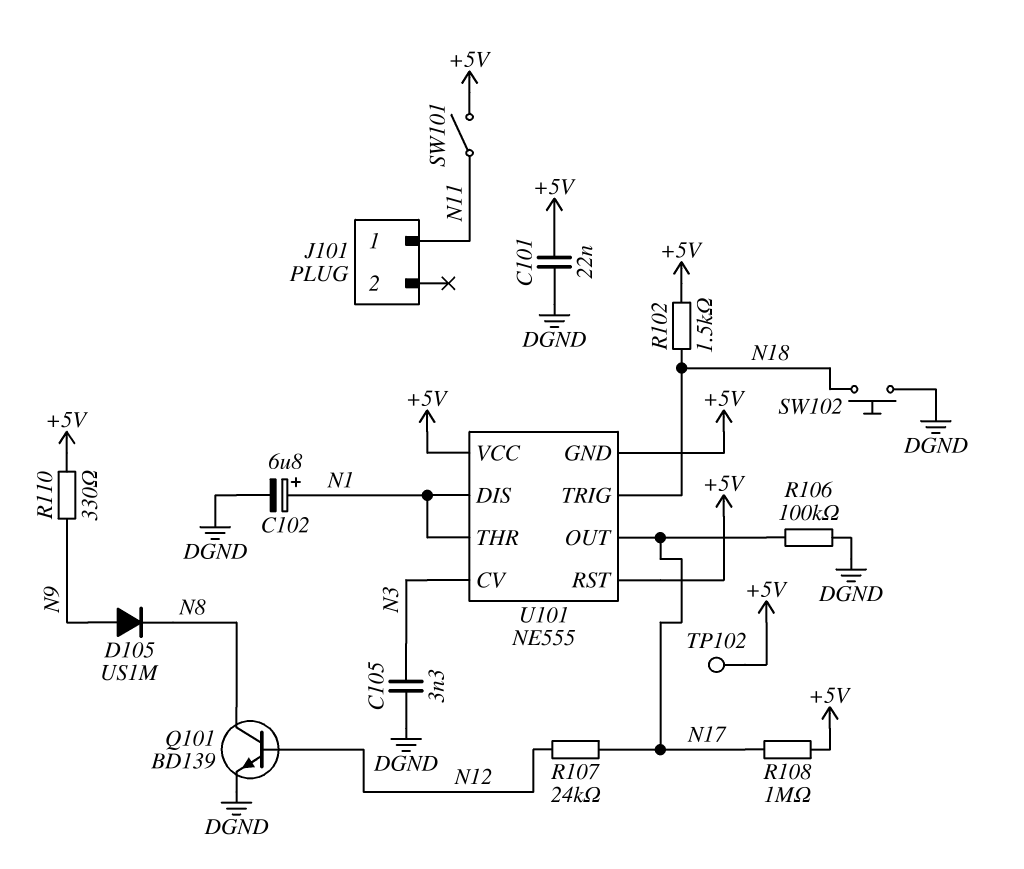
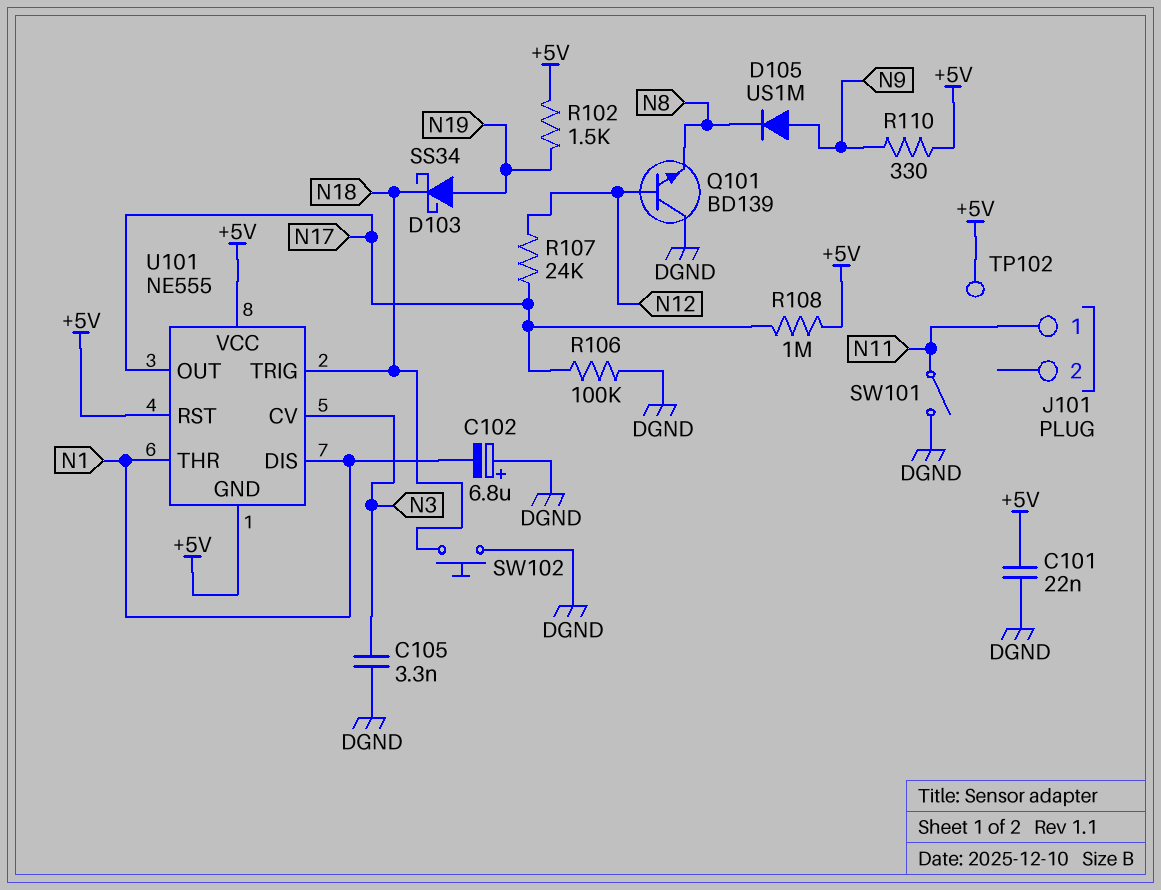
C102: 6.8uF (plus N1, minus DGND) -> 6.8uF (plus DGND, minus N1)
D103: none -> schottky SS34 (A N19, K N18)
Q101: NPN BD139 (B N12, C N8, E DGND) -> NPN BD139 (B N12, C DGND, E N8)
R102: 1.5k (+5V, N18) -> 1.5k (+5V, N19)
SW101: switch (+5V, N11) -> switch (DGND, N11)

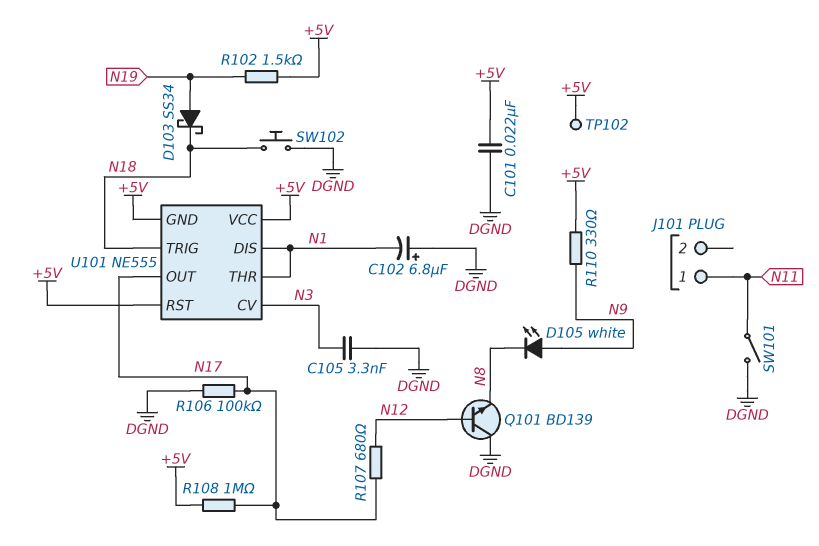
D105: diode US1M (A N9, K N8) -> LED white (A N9, K N8)
R107: 24k (N12, N17) -> 680 (N12, N17)

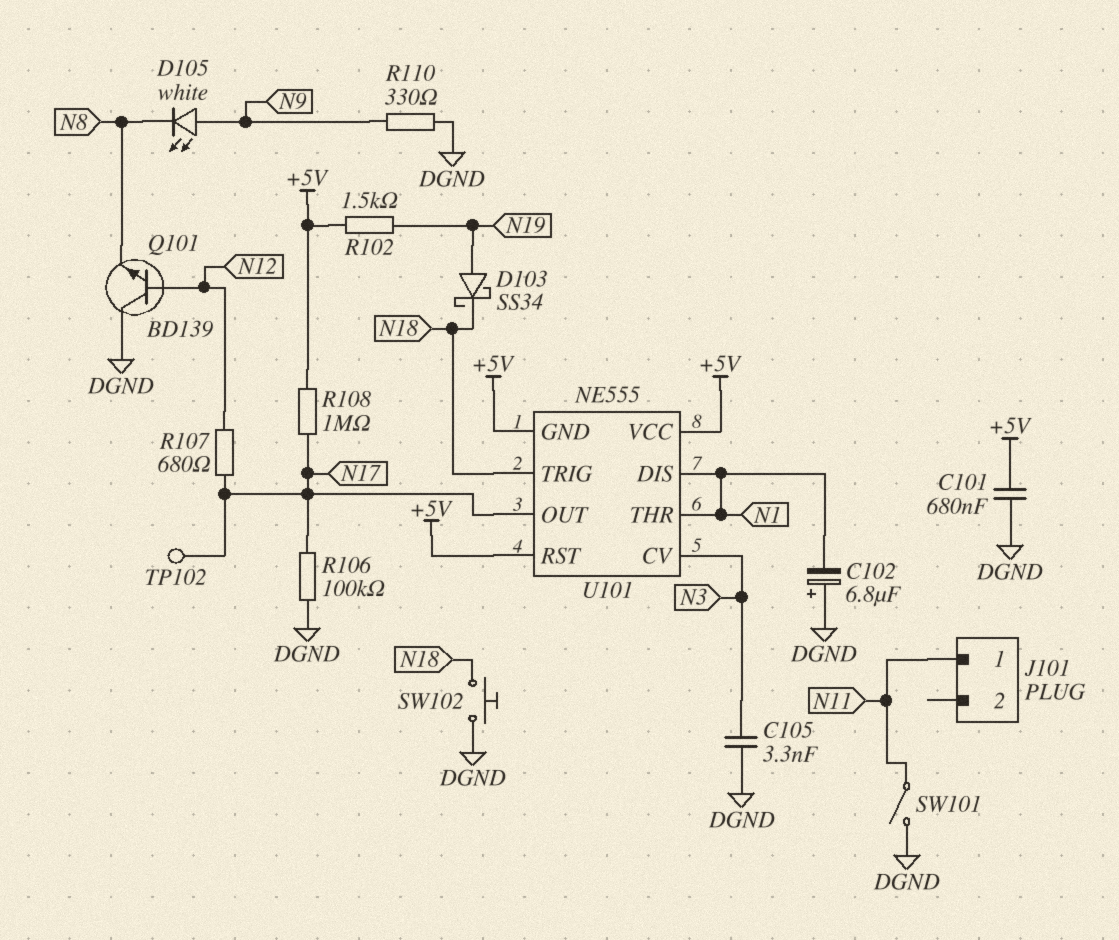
C101: 22nF (+5V, DGND) -> 680nF (+5V, DGND)
R110: 330 (+5V, N9) -> 330 (DGND, N9)
TP102: test point (+5V) -> test point (N17)

